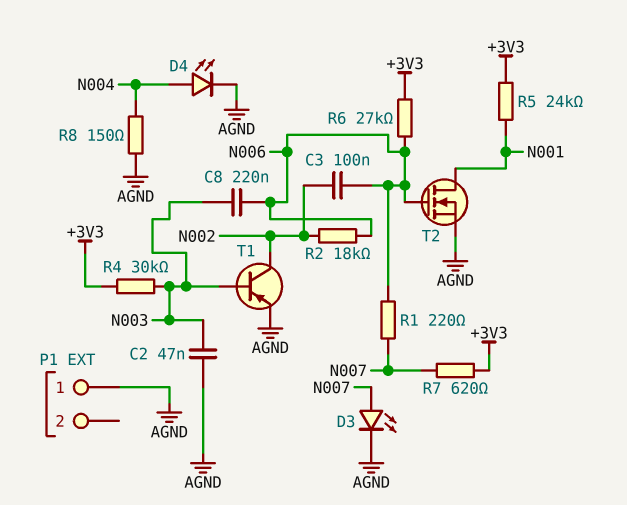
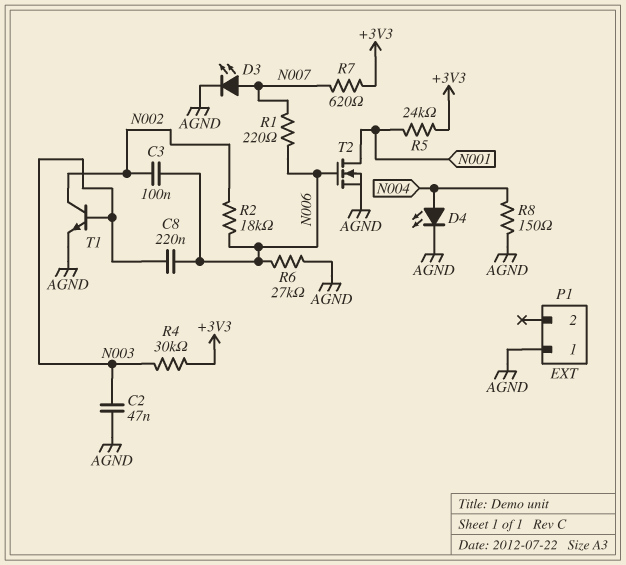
R6: 27k (+3V3, N006) -> 27k (AGND, N006)
T1: PNP (B N003, C N002, E AGND) -> NPN (B N003, C N002, E AGND)

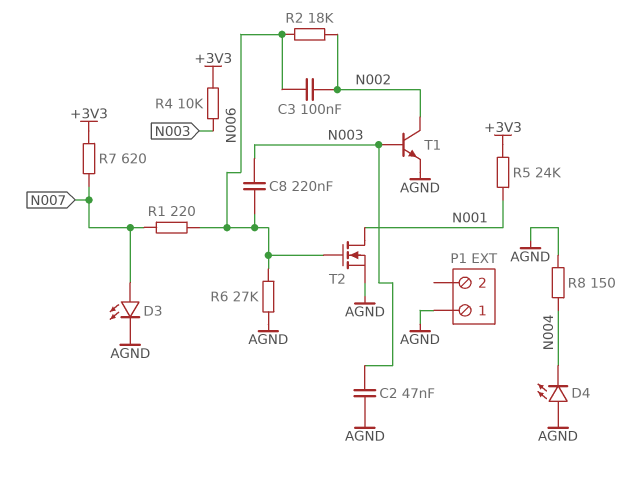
D4: LED (A N004, K AGND) -> LED (A AGND, K N004)
R4: 30k (+3V3, N003) -> 10k (+3V3, N003)

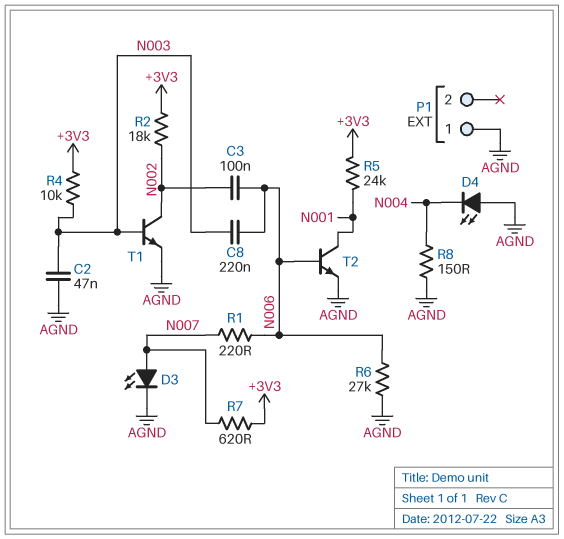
R2: 18k (N002, N006) -> 18k (+3V3, N002)
T2: NMOS (G N006, D N001, S AGND) -> NPN (B N006, C N001, E AGND)

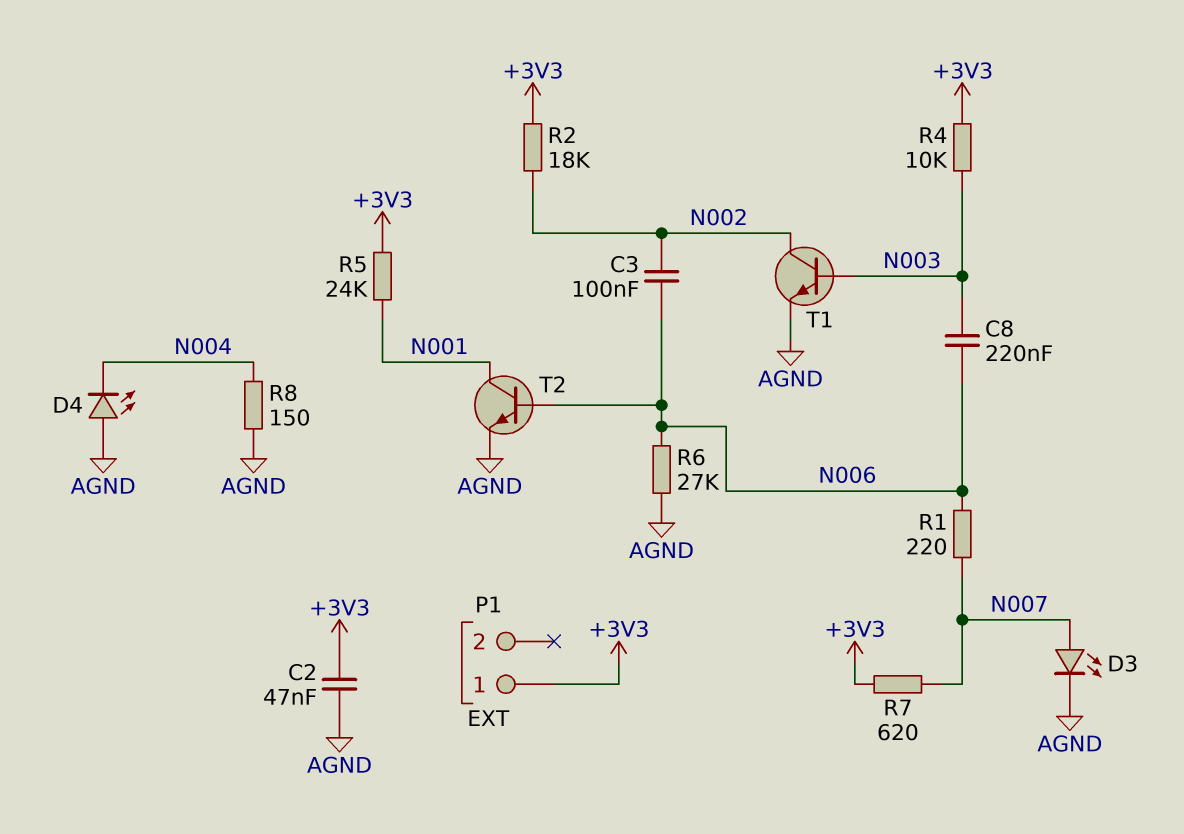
C2: 47nF (AGND, N003) -> 47nF (+3V3, AGND)
P1 pin 1: AGND -> +3V3

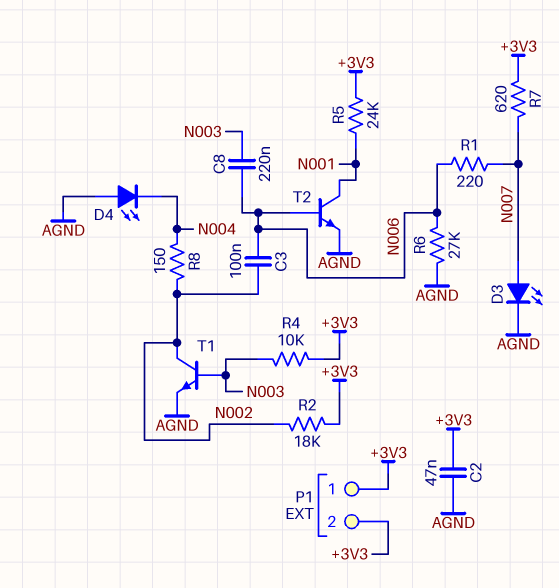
P1 pin 2: none -> +3V3
R8: 150 (AGND, N004) -> 150 (N002, N004)

